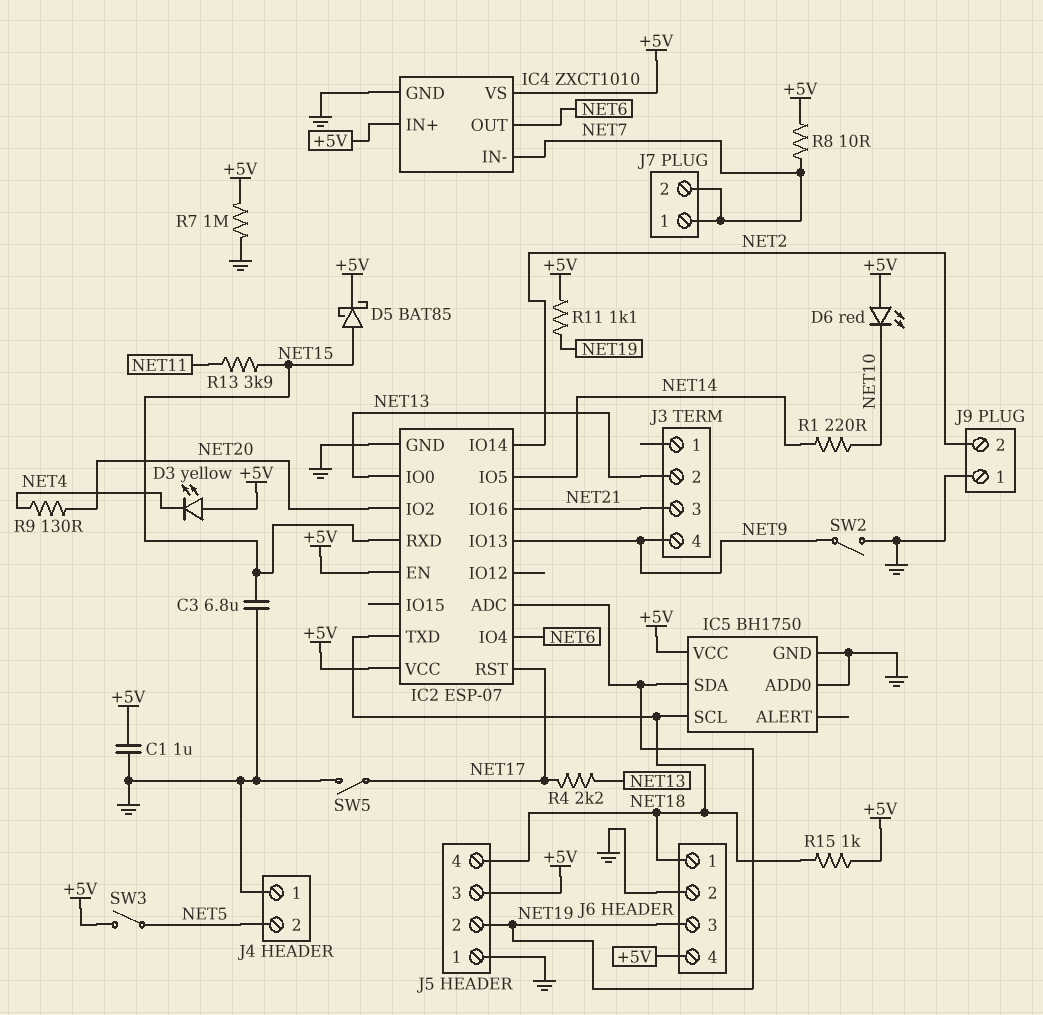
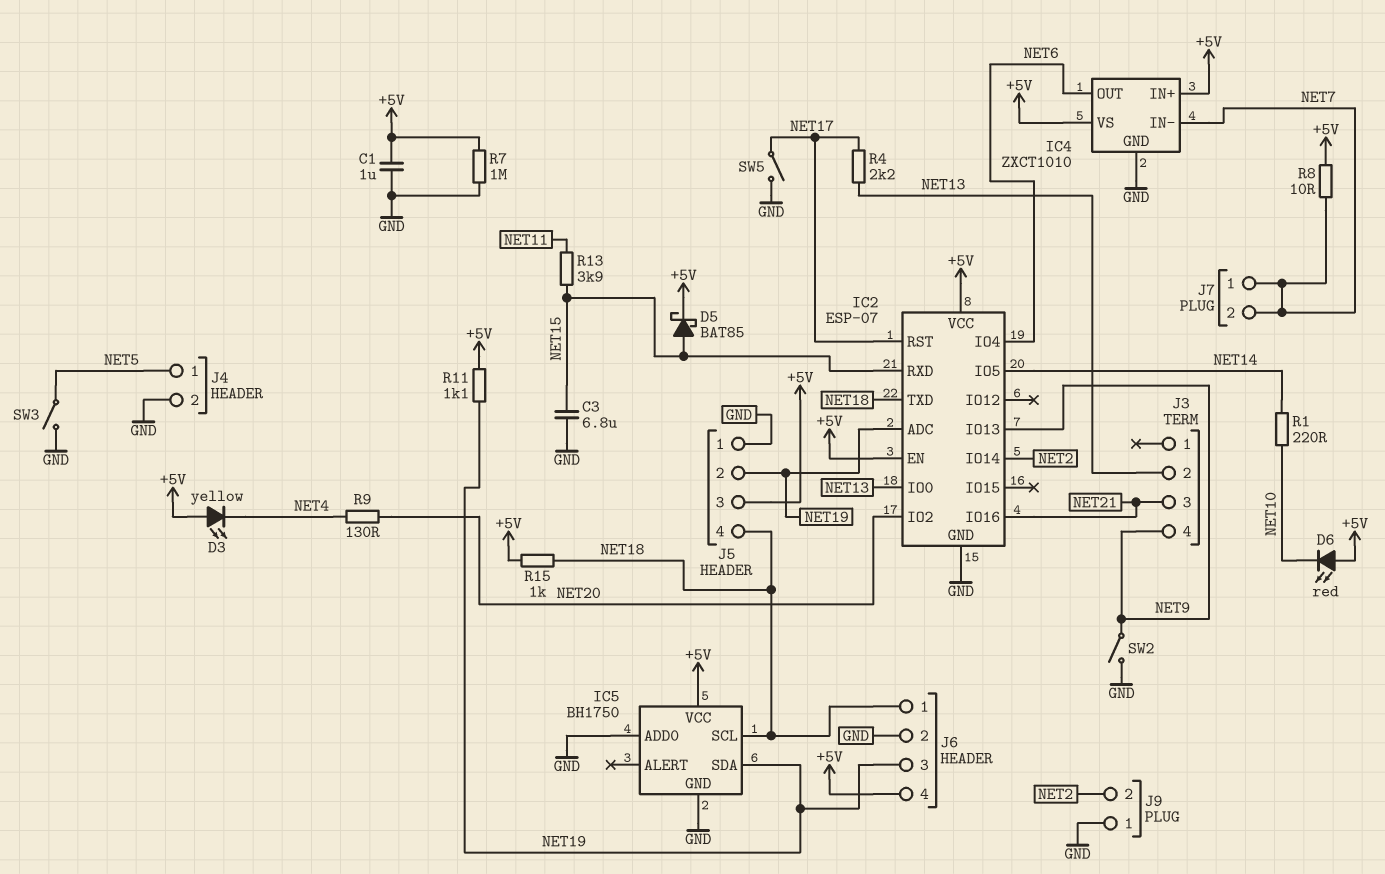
J4 pin 1: GND -> NET5
J4 pin 2: NET5 -> GND
SW3: switch (+5V, NET5) -> switch (GND, NET5)

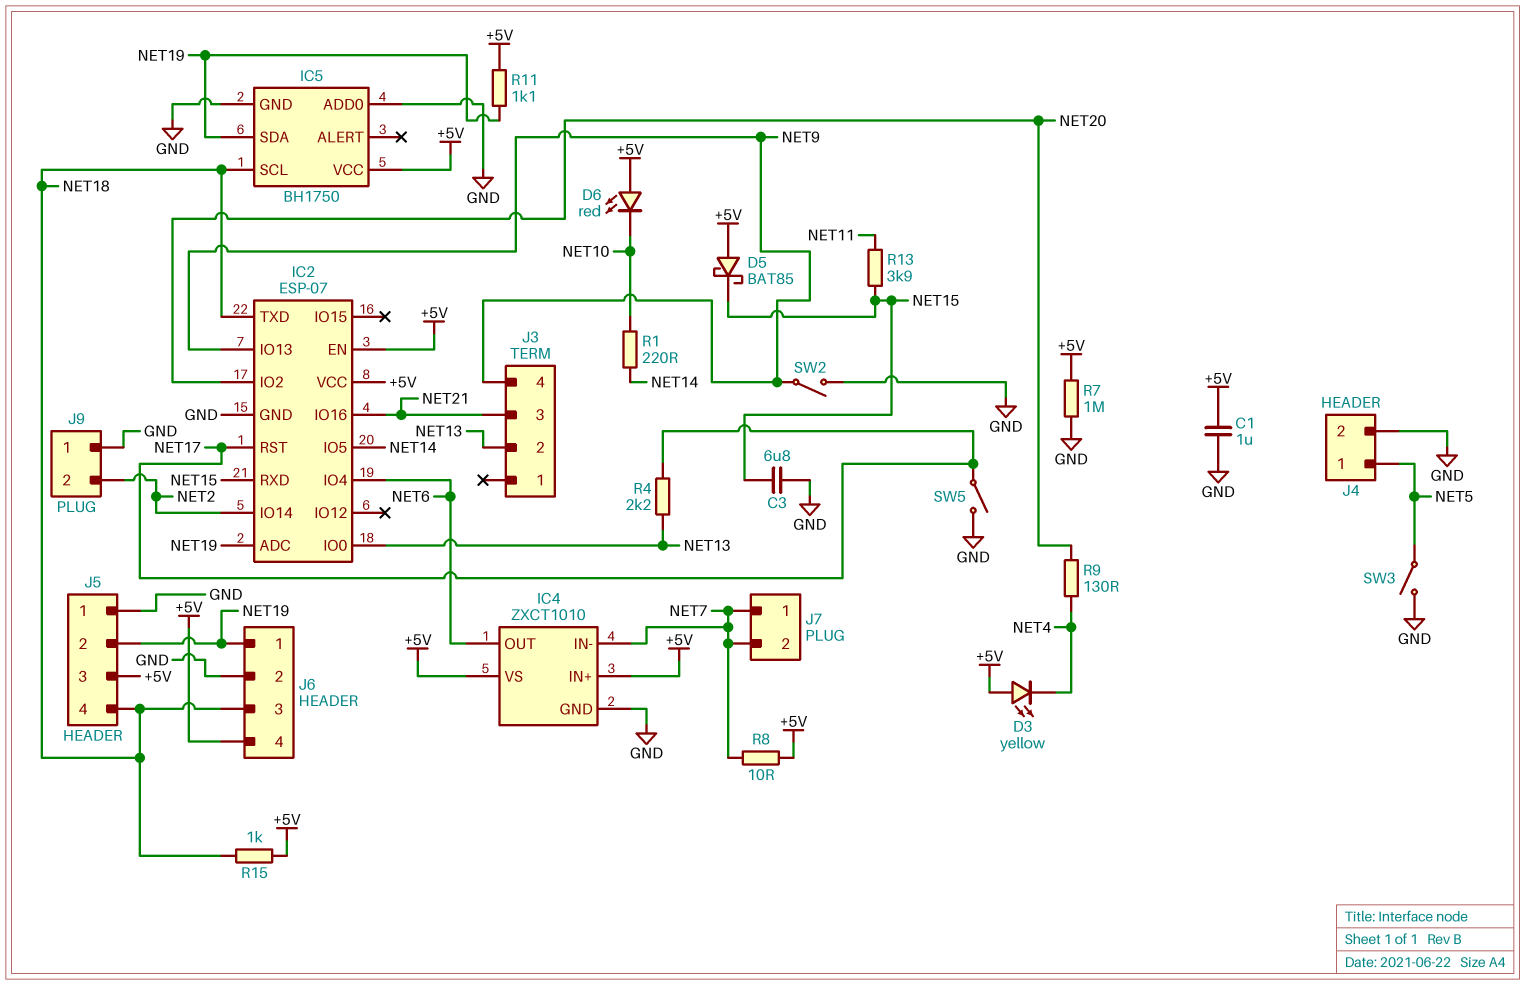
D5: schottky BAT85 (A NET15, K +5V) -> schottky BAT85 (A +5V, K NET15)
J6 pin 1: NET18 -> NET19
J6 pin 3: NET19 -> NET18

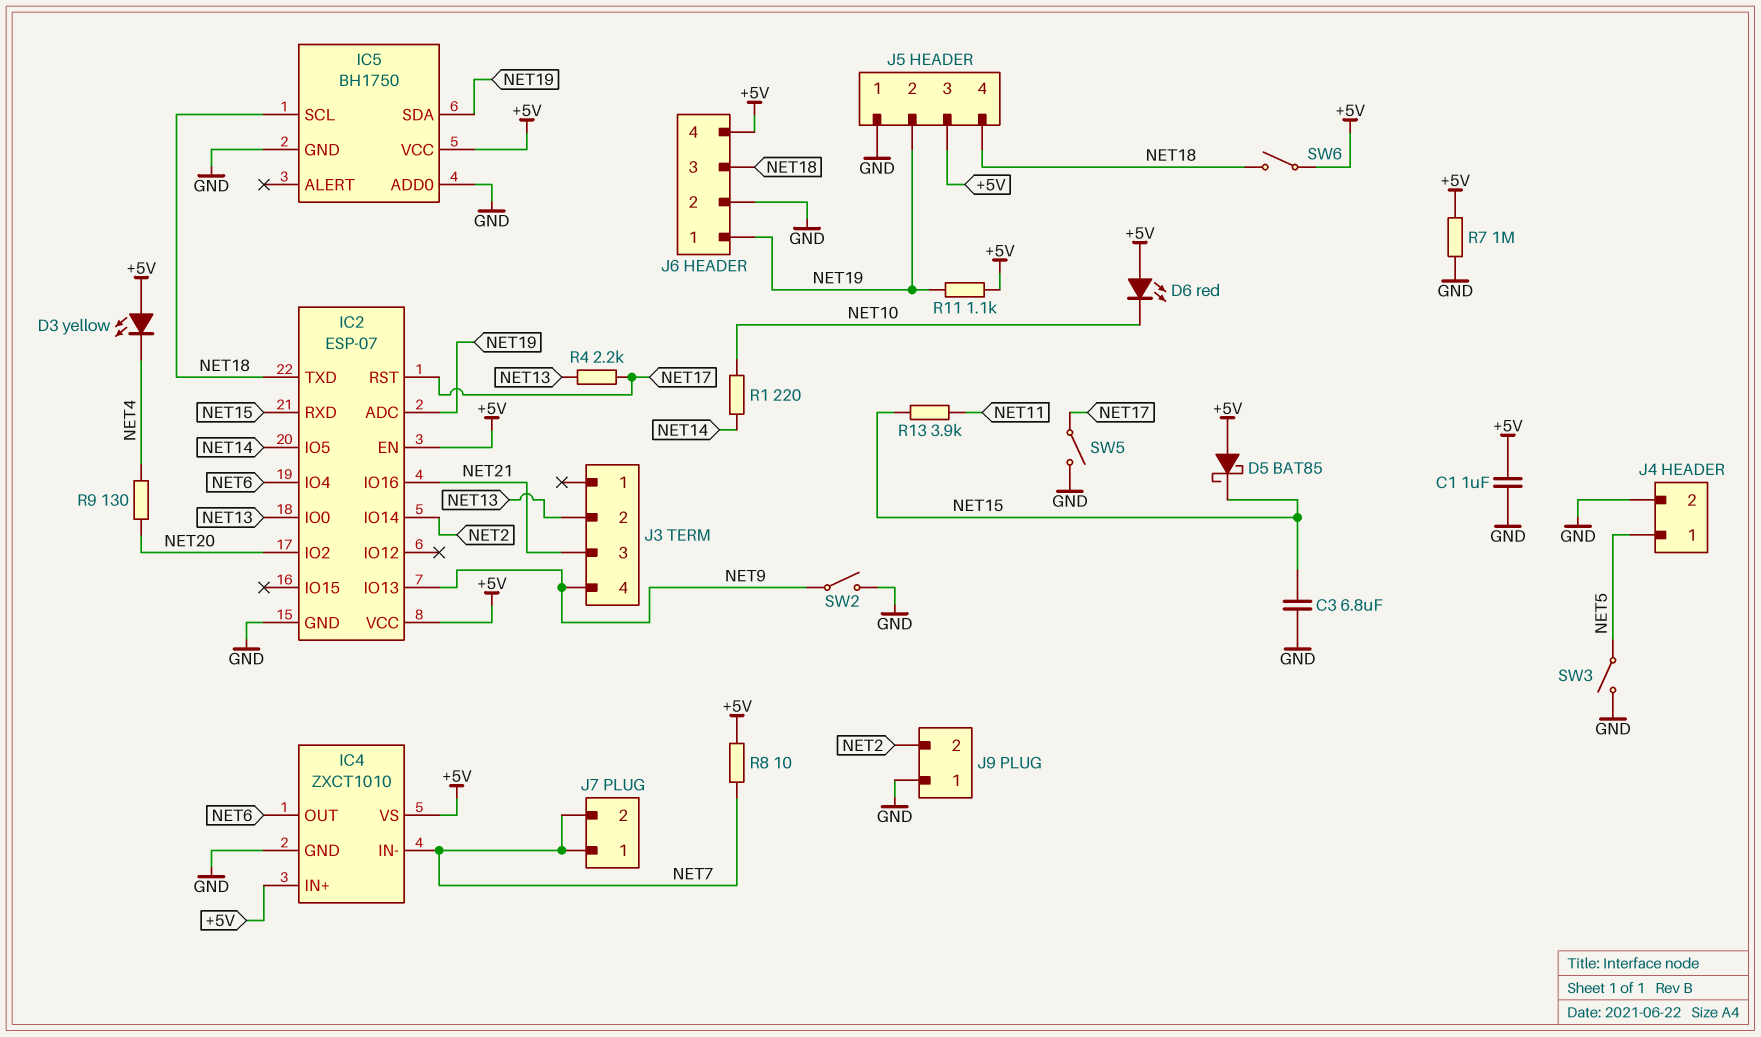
R15: 1k (+5V, NET18) -> none
SW6: none -> switch (+5V, NET18)

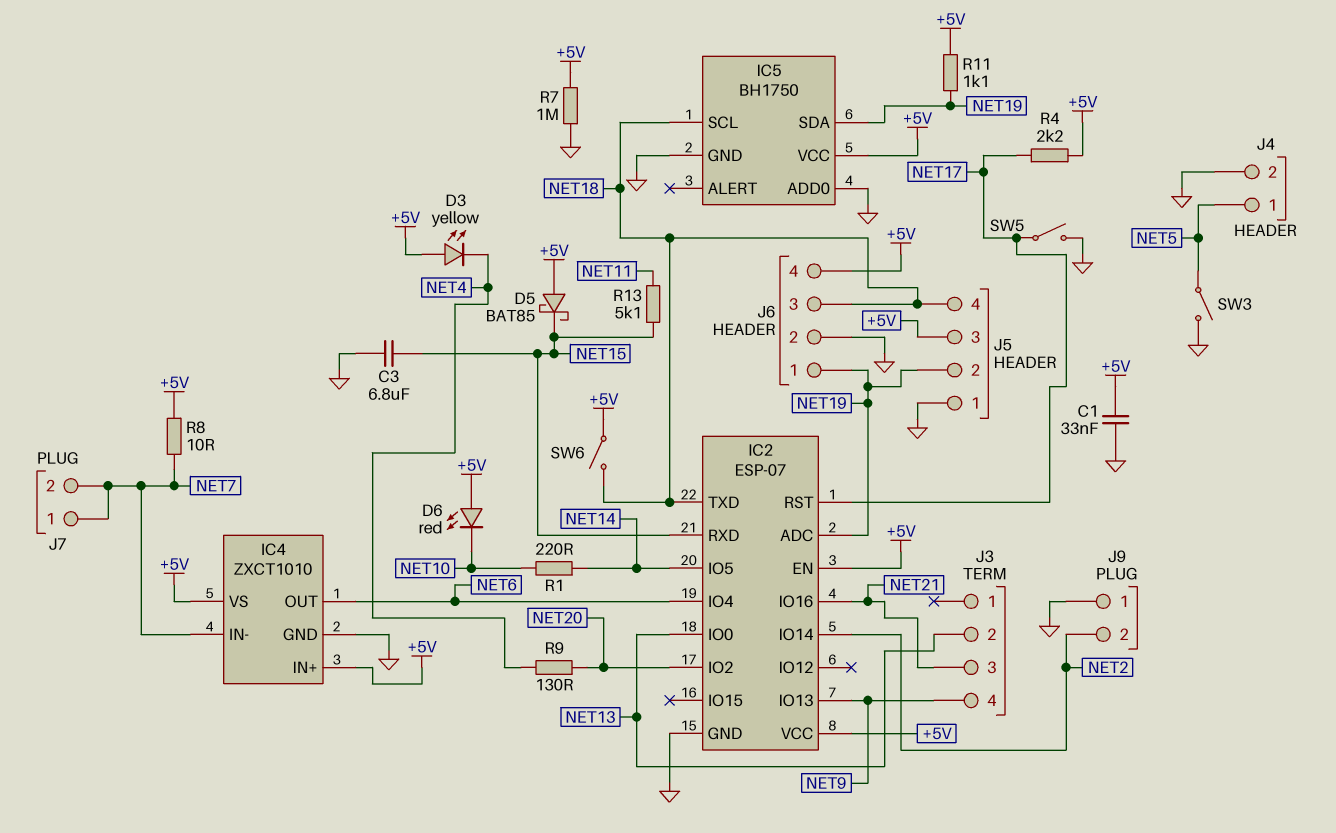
C1: 1uF (+5V, GND) -> 33nF (+5V, GND)
R4: 2.2k (NET13, NET17) -> 2.2k (+5V, NET17)
R13: 3.9k (NET11, NET15) -> 5.1k (NET11, NET15)
SW2: switch (GND, NET9) -> none

